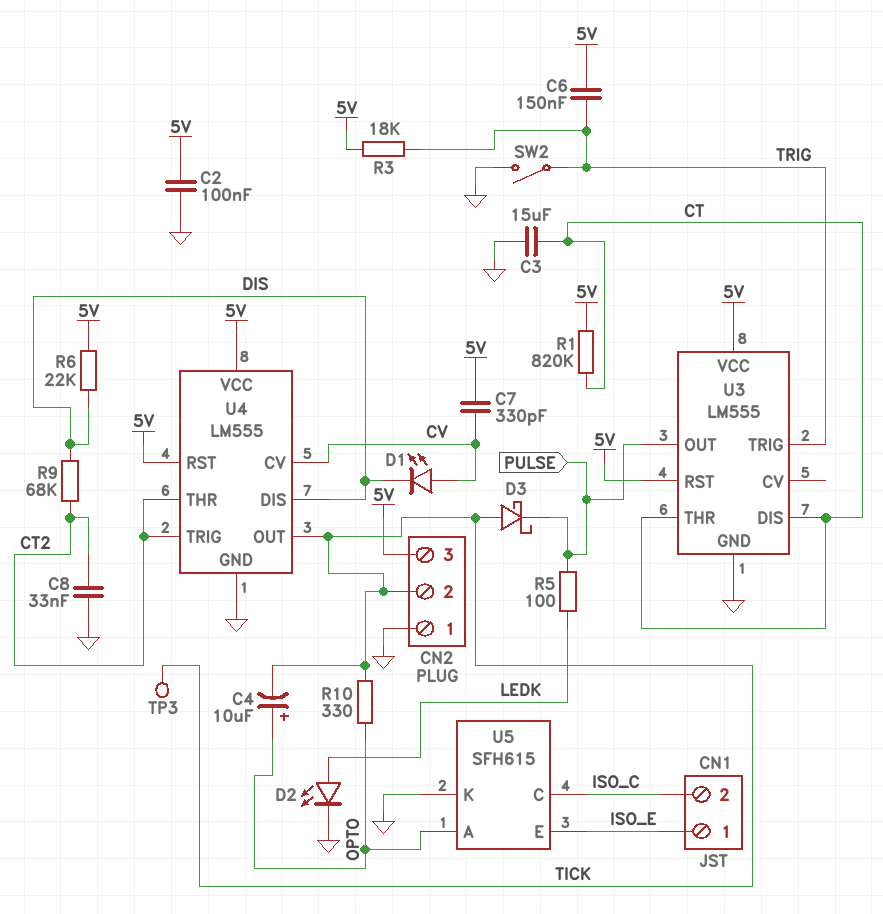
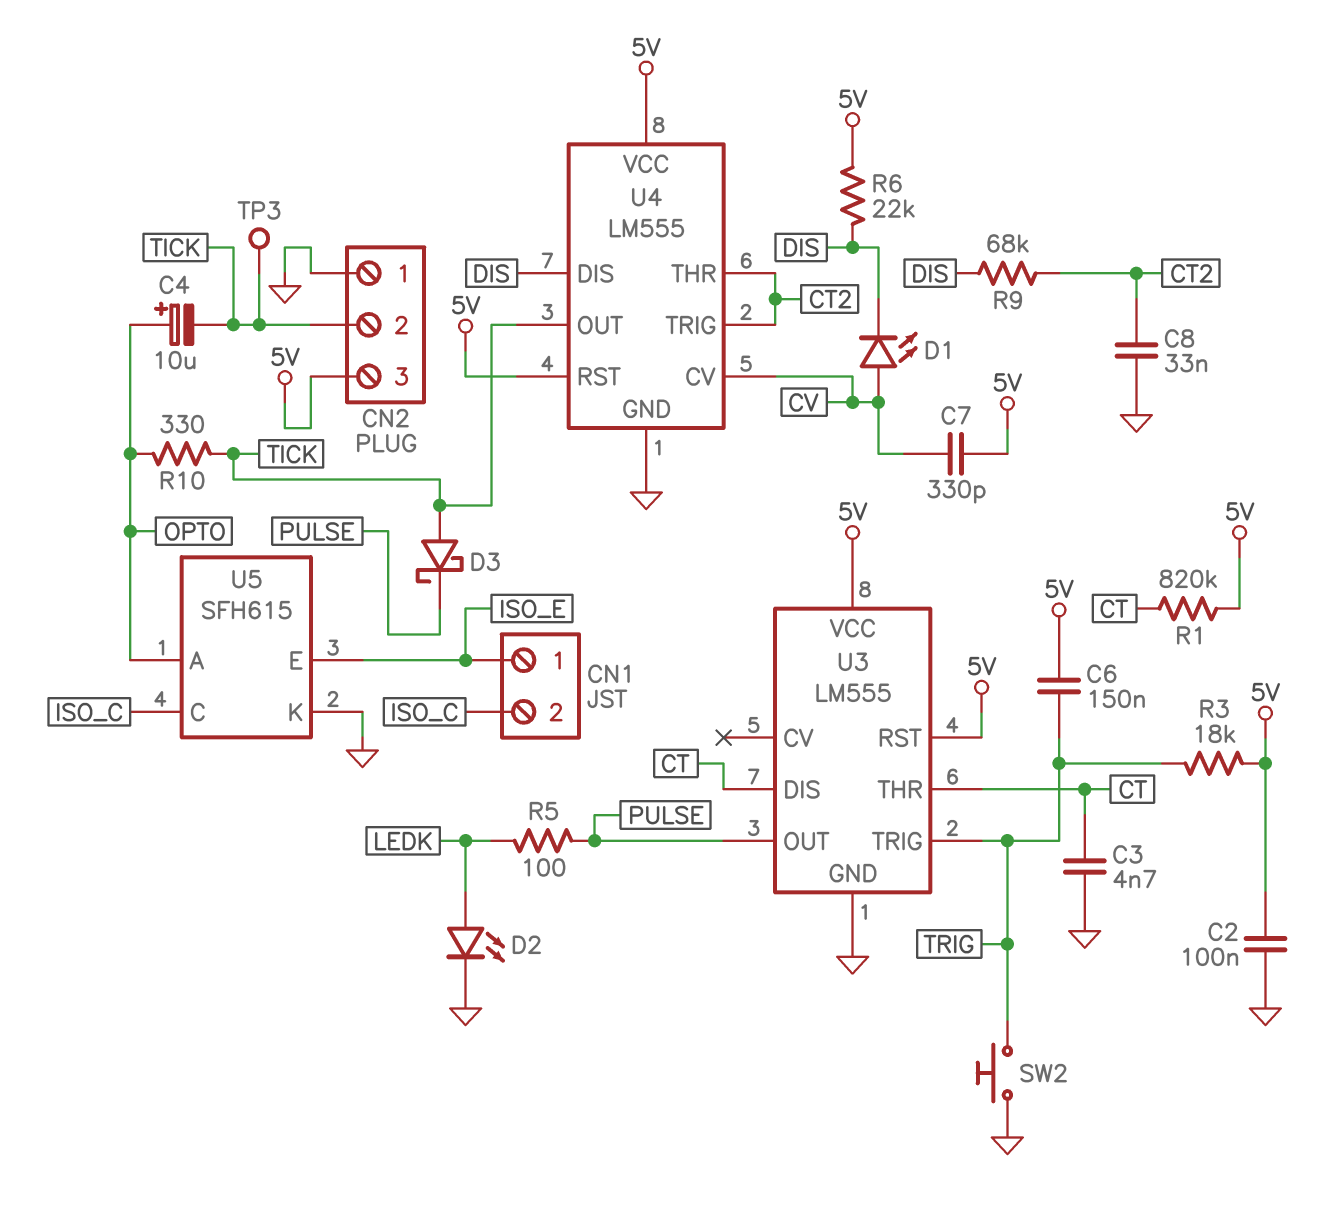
C3: 15uF (CT, GND) -> 4.7nF (CT, GND)
SW2: switch (GND, TRIG) -> button (GND, TRIG)

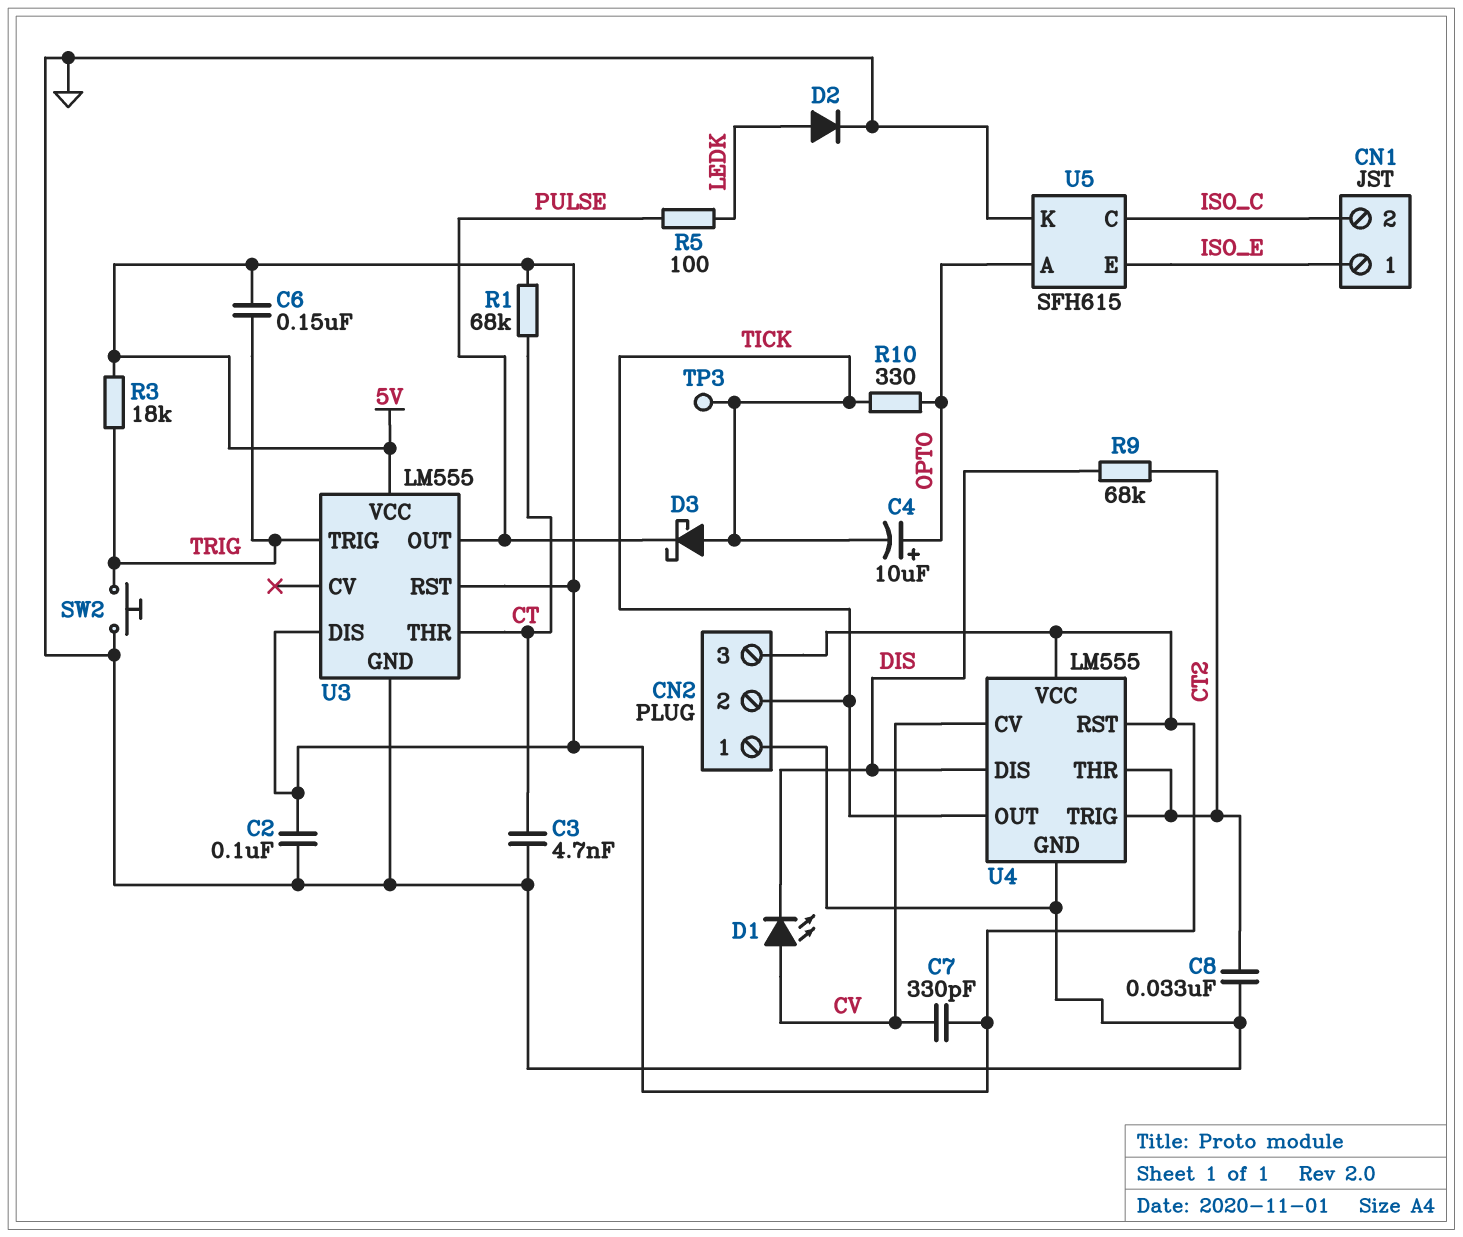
D2: LED (A LEDK, K GND) -> diode (A LEDK, K GND)
R1: 820k (5V, CT) -> 68k (5V, CT)
R6: 22k (5V, DIS) -> none
U3 pin DIS: CT -> 5V

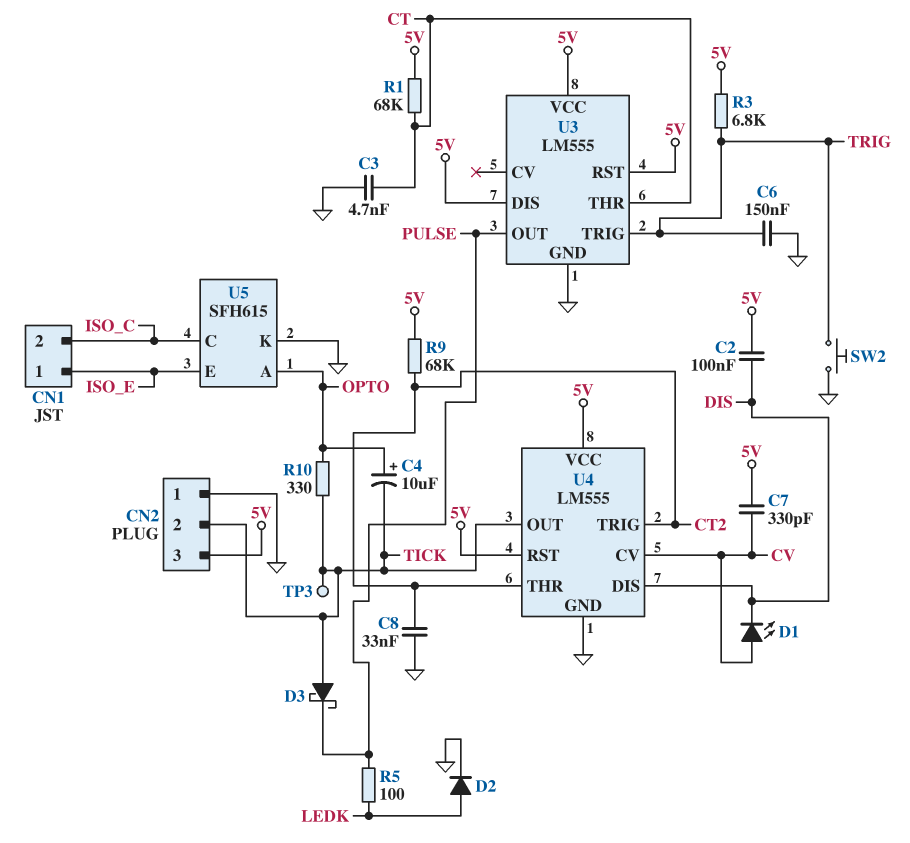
C2: 100nF (5V, GND) -> 100nF (5V, DIS)
C6: 150nF (5V, TRIG) -> 150nF (GND, TRIG)
R3: 18k (5V, TRIG) -> 6.8k (5V, TRIG)
R9: 68k (CT2, DIS) -> 68k (5V, CT2)

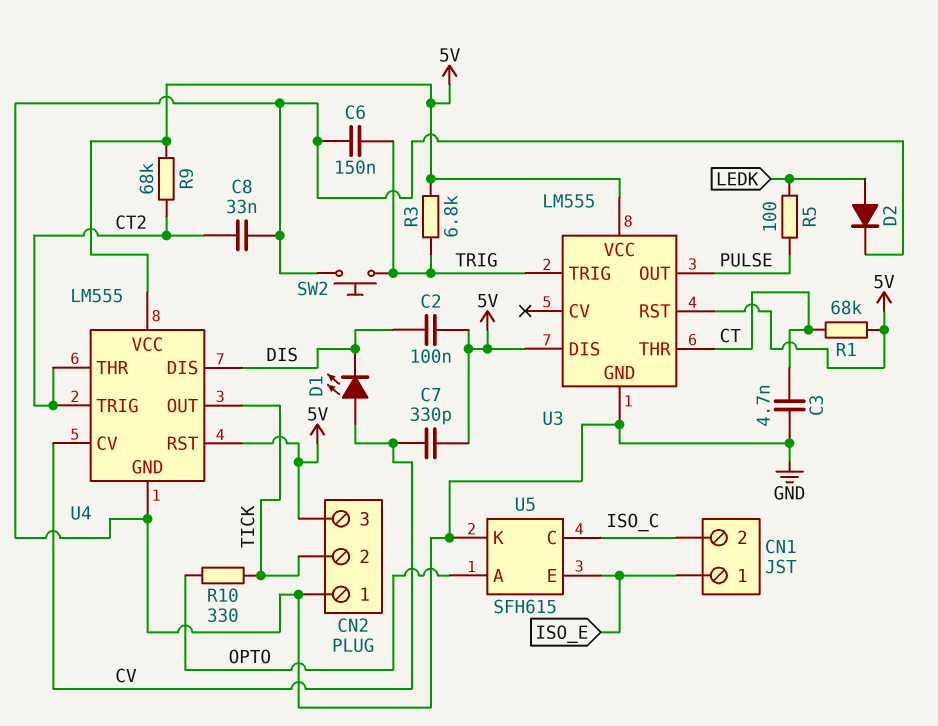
C4: 10uF (plus OPTO, minus TICK) -> none
D3: schottky (A TICK, K PULSE) -> none
TP3: test point (TICK) -> none

